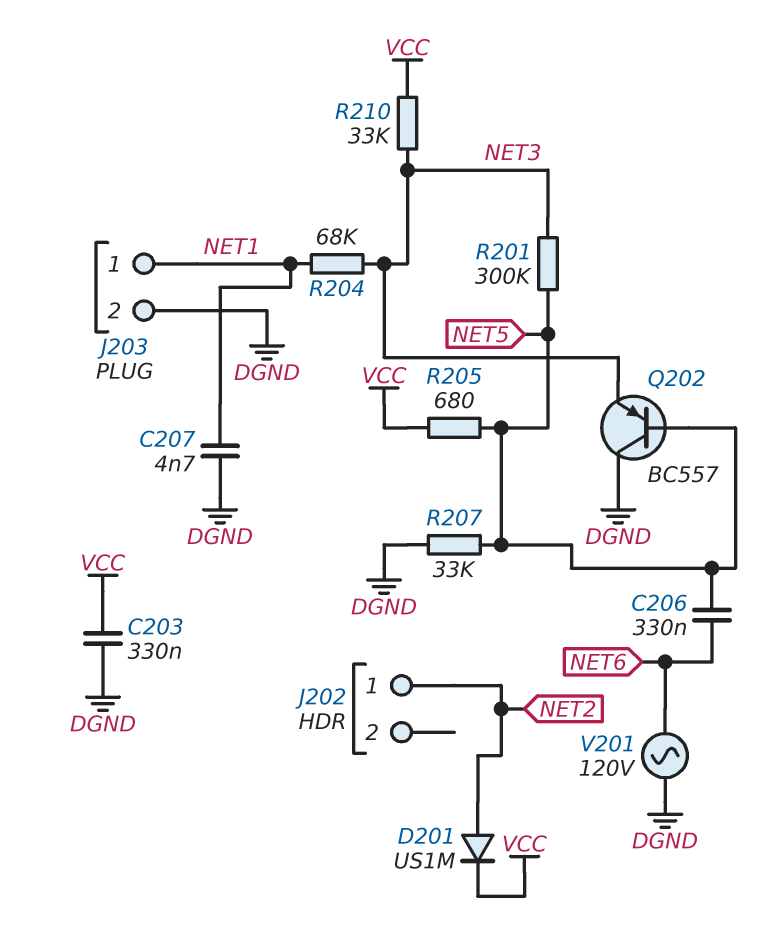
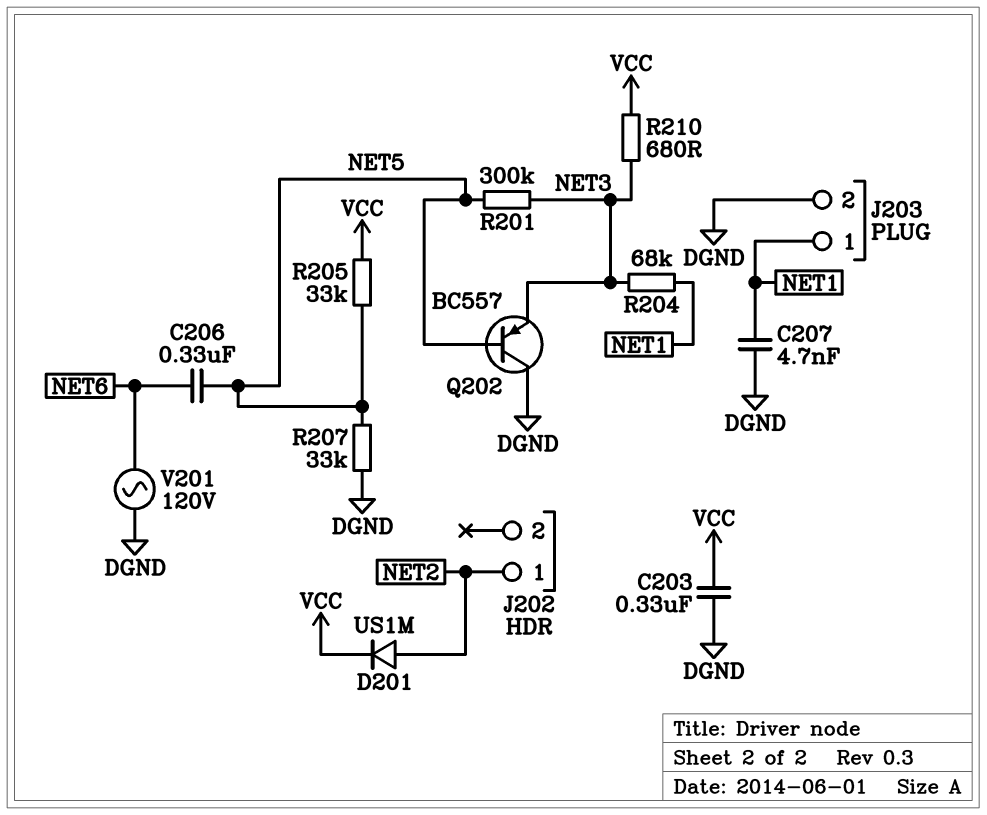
R205: 680 (NET5, VCC) -> 33k (NET5, VCC)
R210: 33k (NET3, VCC) -> 680 (NET3, VCC)

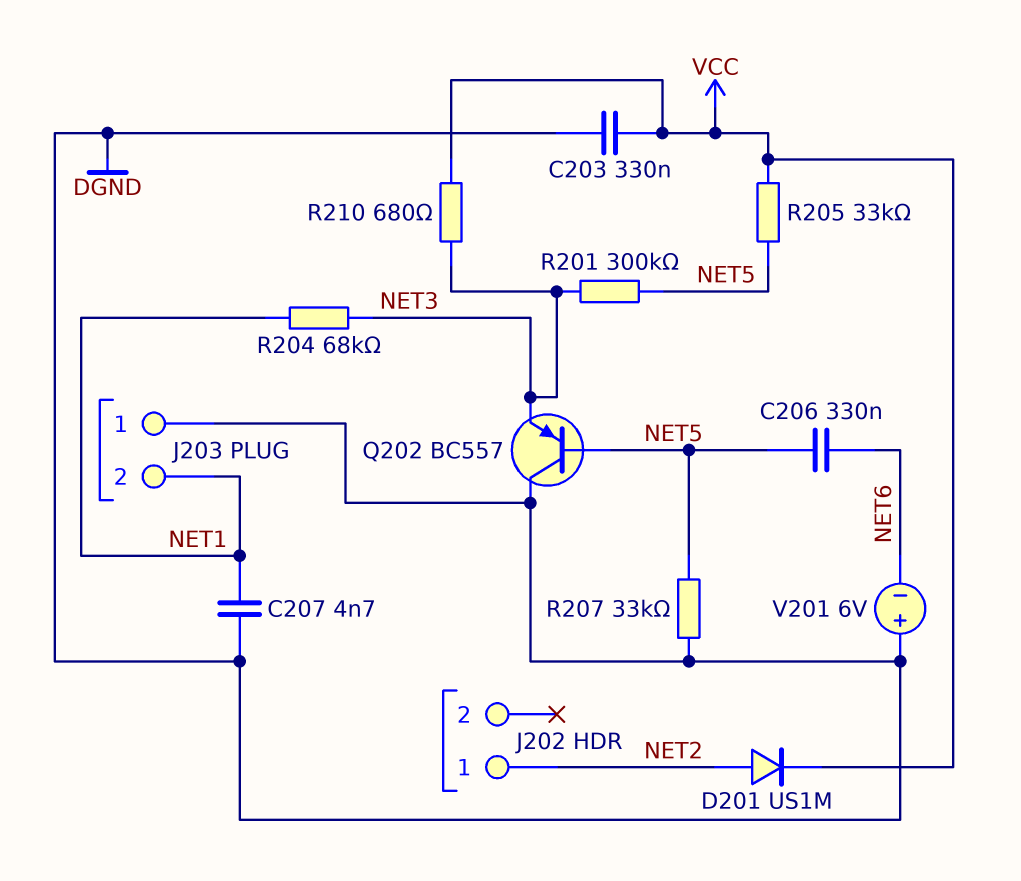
J203 pin 1: NET1 -> DGND
J203 pin 2: DGND -> NET1
V201: AC 120V (DGND, NET6) -> 6V (plus DGND, minus NET6)

